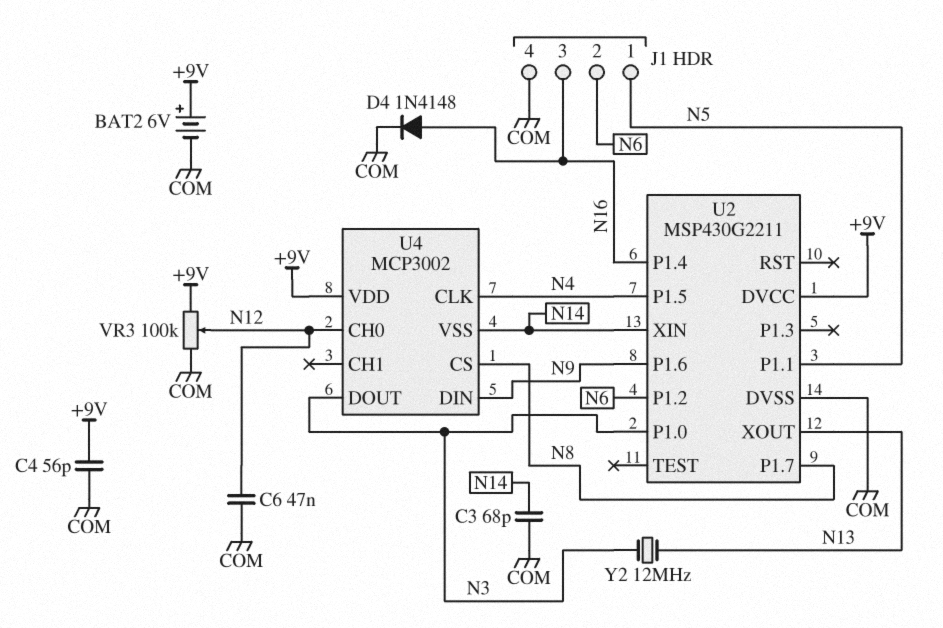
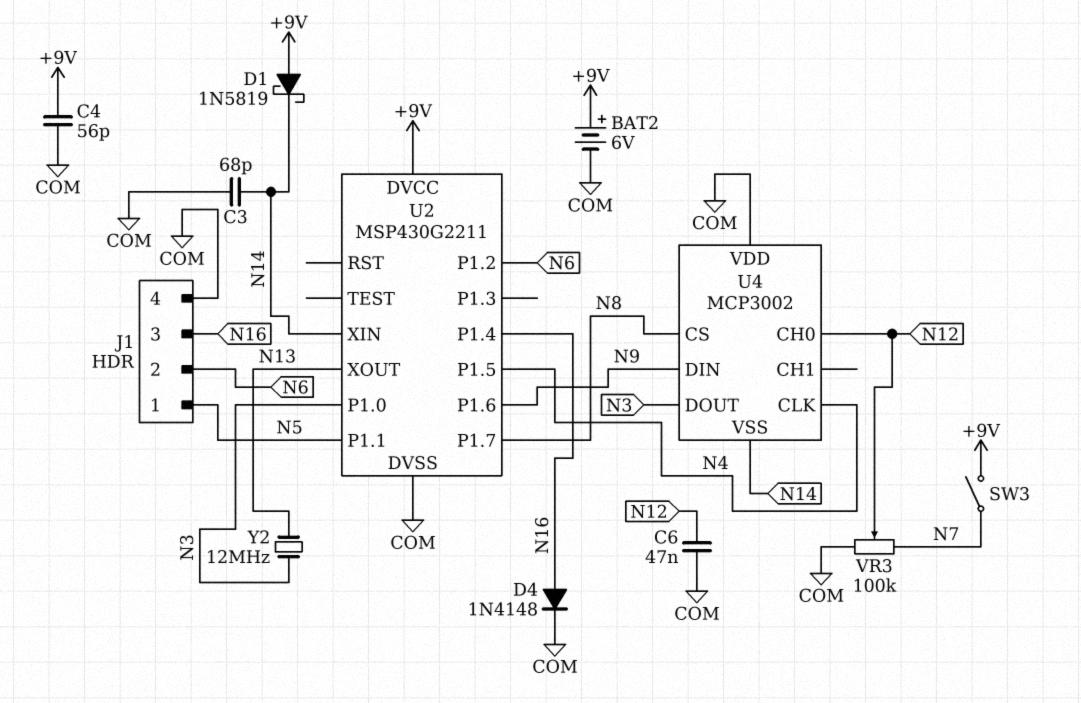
D1: none -> schottky 1N5819 (A +9V, K N14)
SW3: none -> switch (+9V, N7)
U4 pin VDD: +9V -> COM
VR3: 100k (+9V, COM, wiper N12) -> 100k (COM, N7, wiper N12)

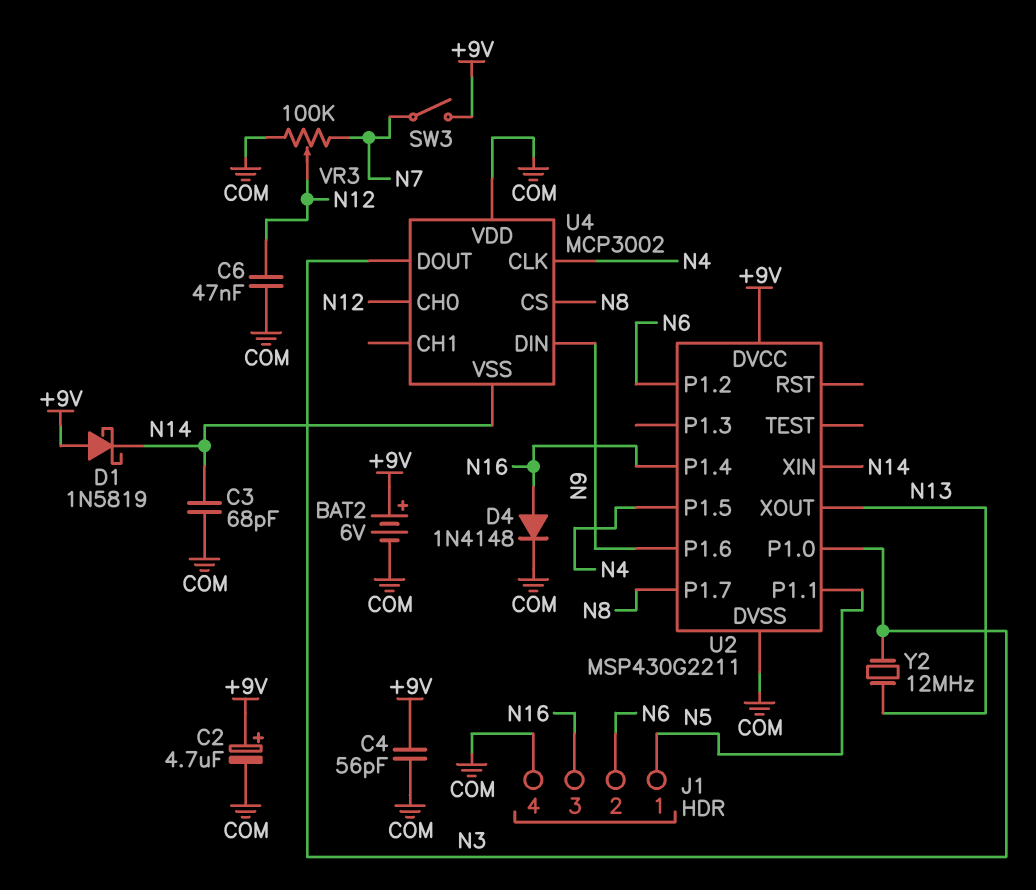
C2: none -> 4.7uF (plus +9V, minus COM)

